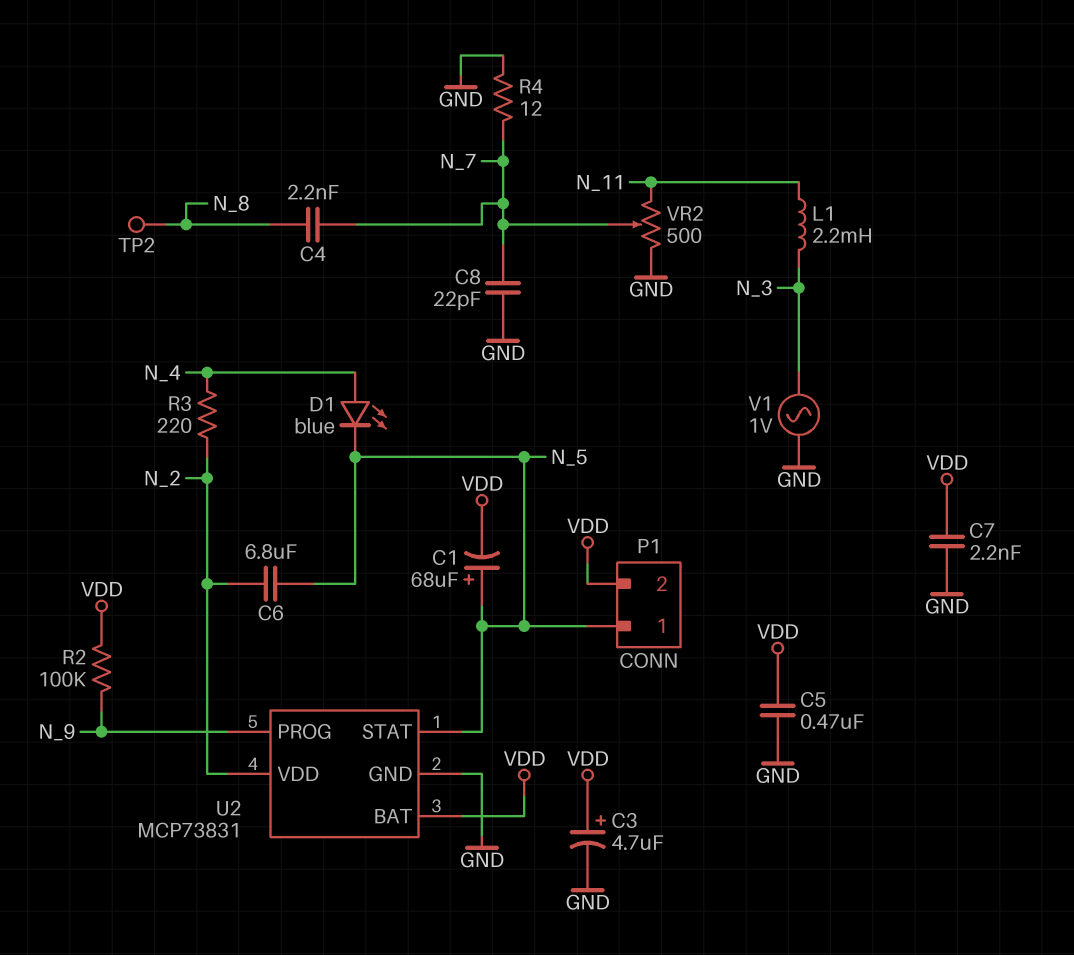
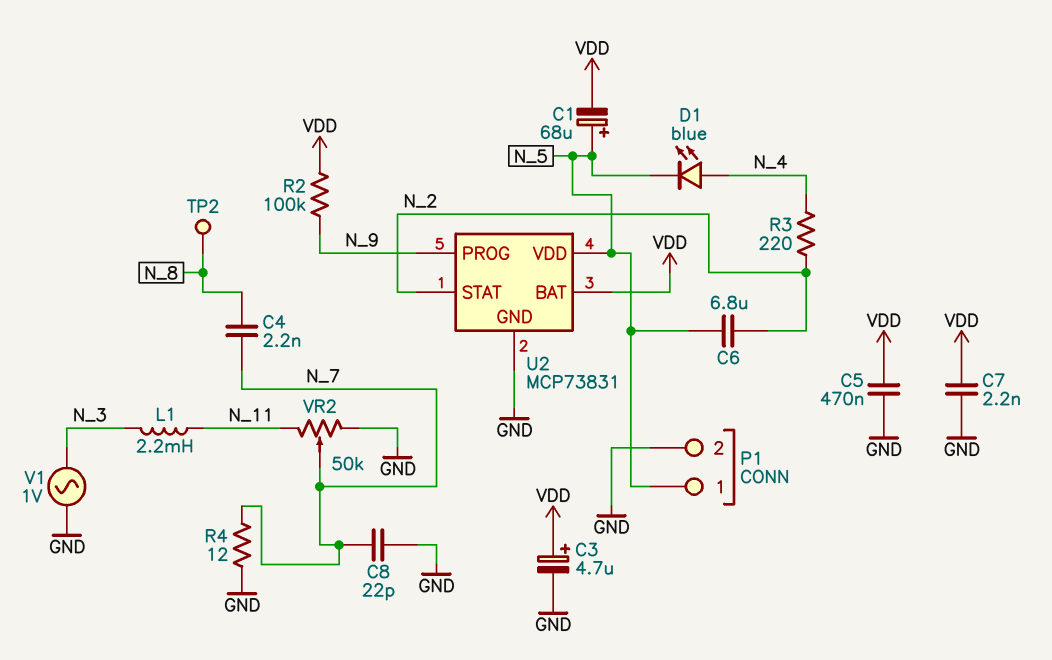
P1 pin 2: VDD -> GND
U2 pin STAT: N_5 -> N_2
U2 pin VDD: N_2 -> N_5
VR2: 500 (GND, N_11, wiper N_7) -> 50k (GND, N_11, wiper N_7)

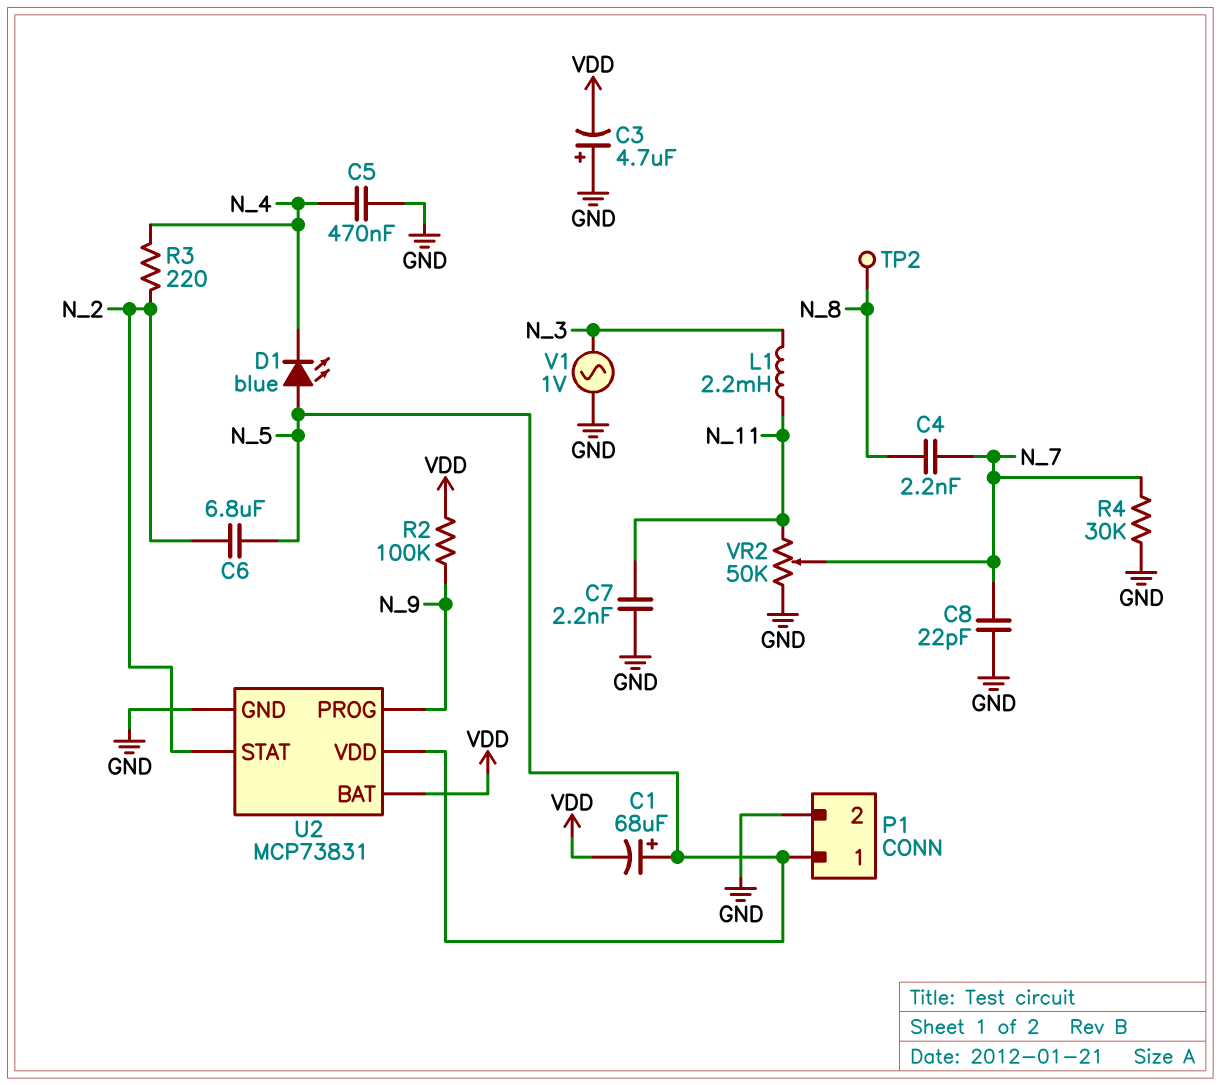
C3: 4.7uF (plus VDD, minus GND) -> 4.7uF (plus GND, minus VDD)
C5: 470nF (GND, VDD) -> 470nF (GND, N_4)
C7: 2.2nF (GND, VDD) -> 2.2nF (GND, N_11)
D1: LED blue (A N_4, K N_5) -> LED blue (A N_5, K N_4)
R4: 12 (GND, N_7) -> 30k (GND, N_7)

